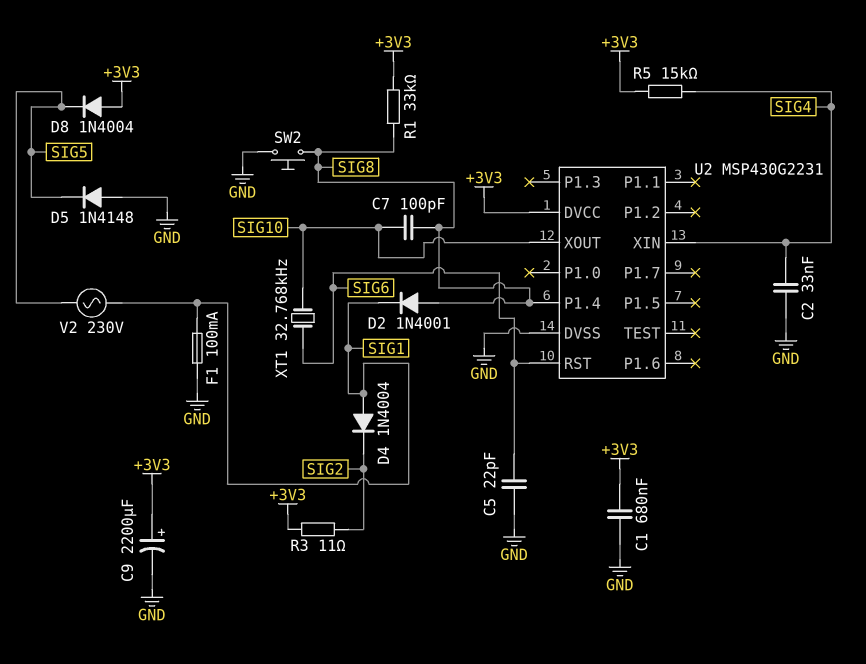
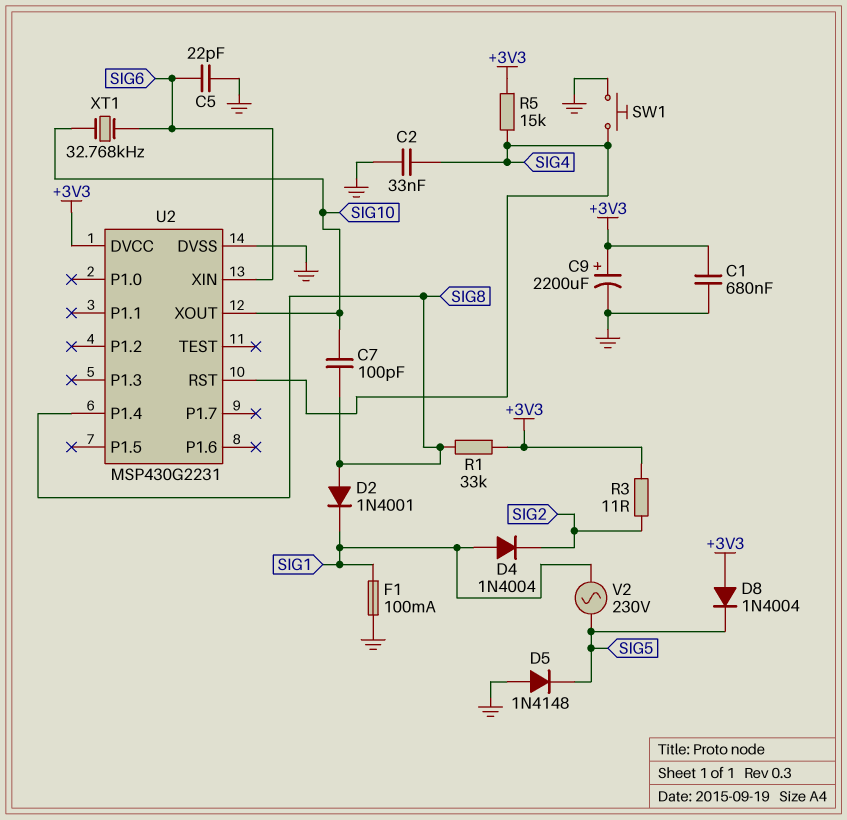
SW1: none -> button (GND, SIG4)
SW2: button (GND, SIG8) -> none
U2 pin RST: SIG6 -> SIG4
U2 pin XIN: SIG4 -> SIG6

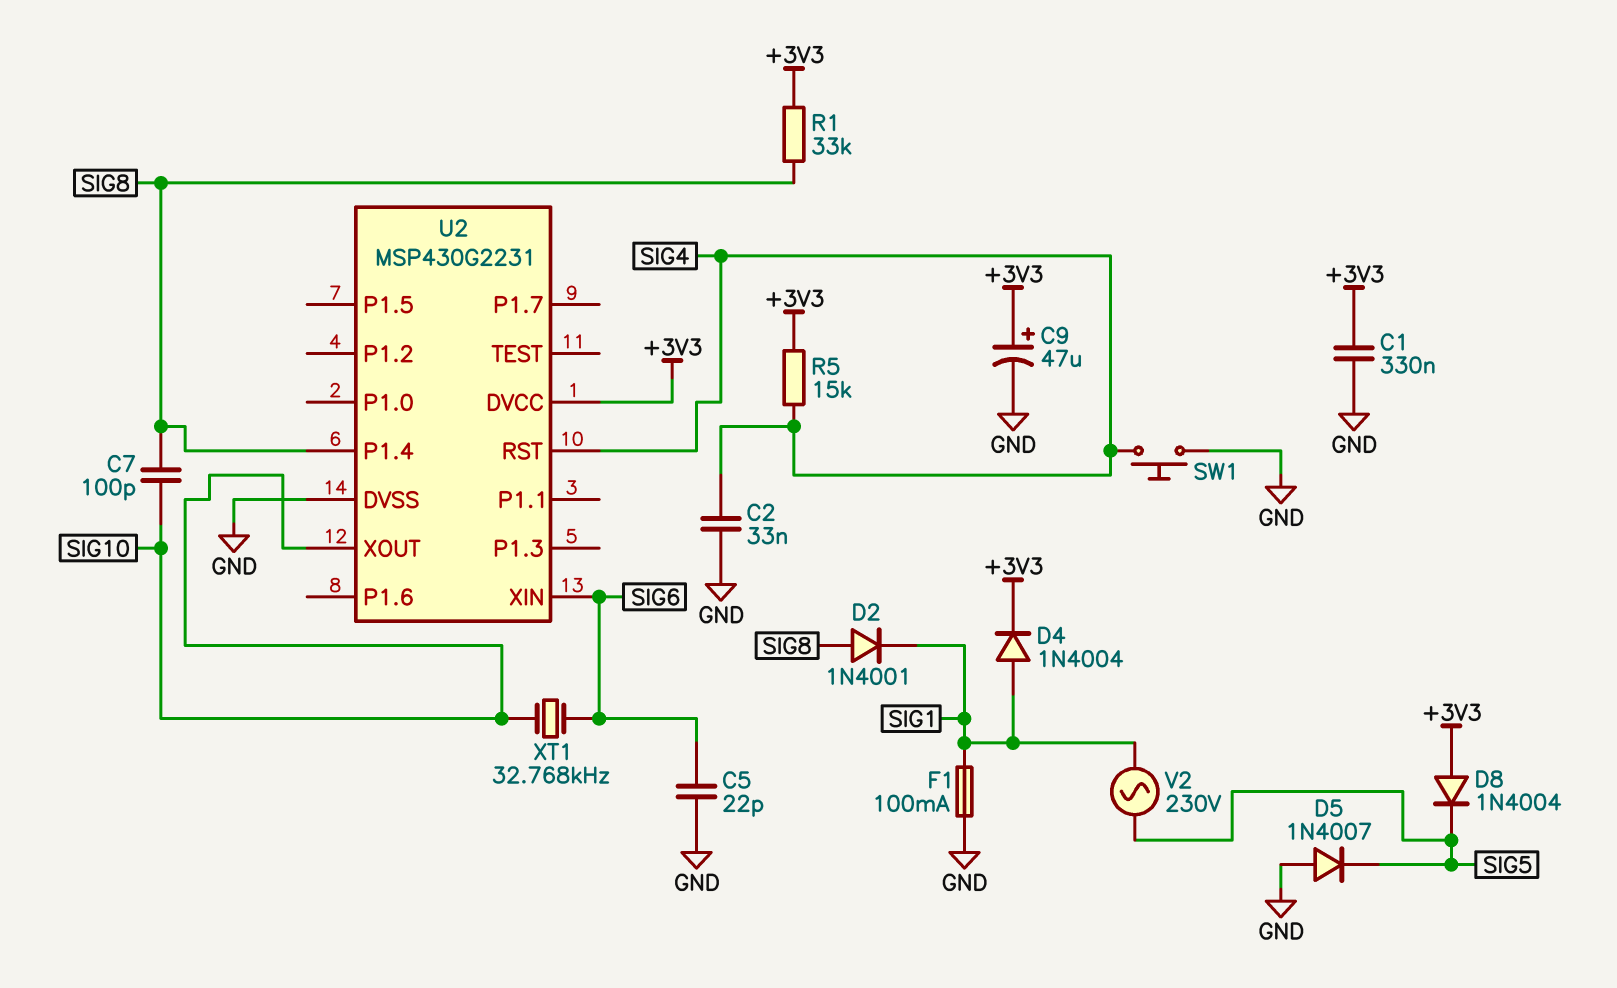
C1: 680nF (+3V3, GND) -> 330nF (+3V3, GND)
C9: 2200uF (plus +3V3, minus GND) -> 47uF (plus +3V3, minus GND)
D4: diode 1N4004 (A SIG1, K SIG2) -> diode 1N4004 (A SIG1, K +3V3)
D5: diode 1N4148 (A GND, K SIG5) -> diode 1N4007 (A GND, K SIG5)
R3: 11 (+3V3, SIG2) -> none

